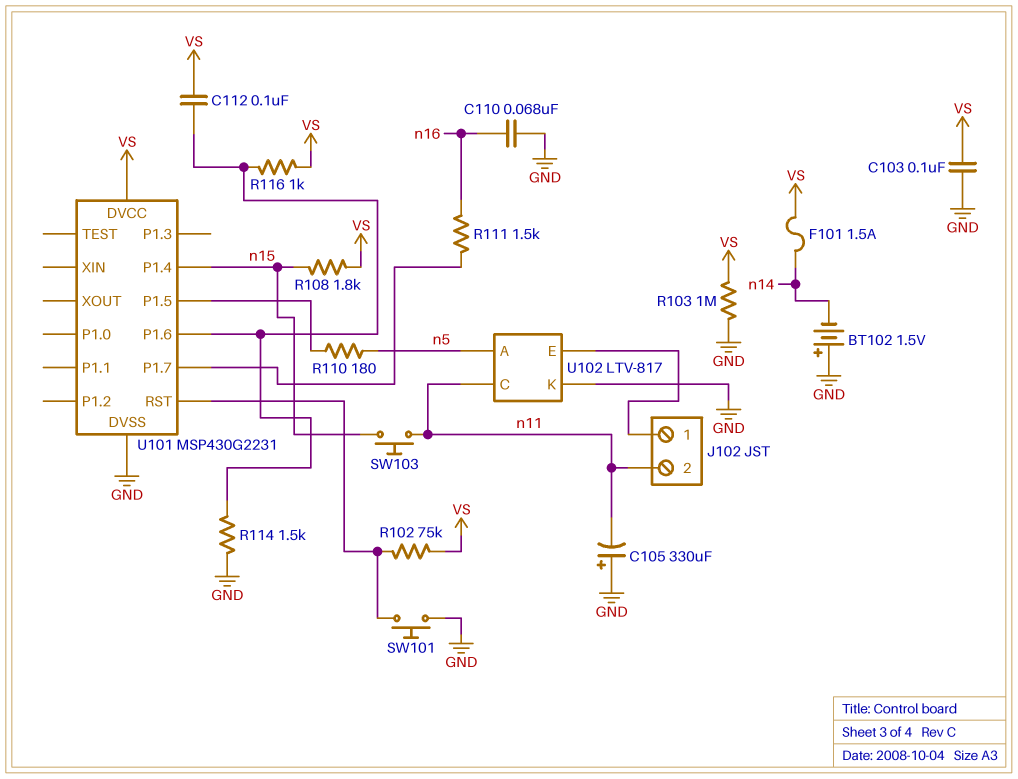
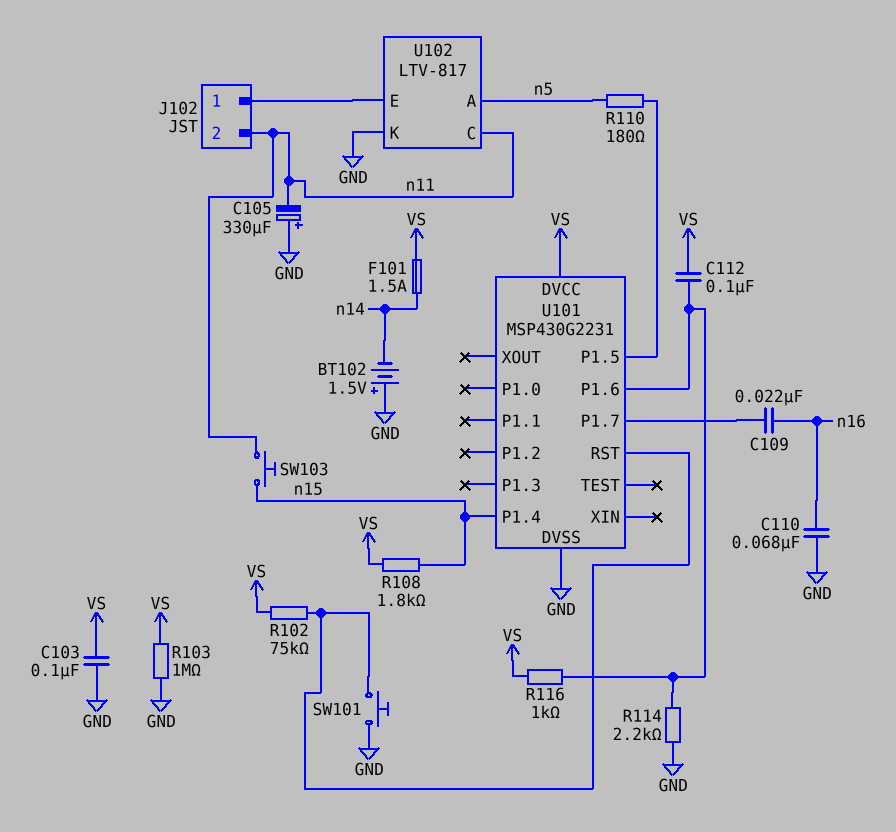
C109: none -> 22nF (U101/P1.7, n16)
R111: 1.5k (U101/P1.7, n16) -> none
R114: 1.5k (GND, U101/P1.6) -> 2.2k (GND, U101/P1.6)

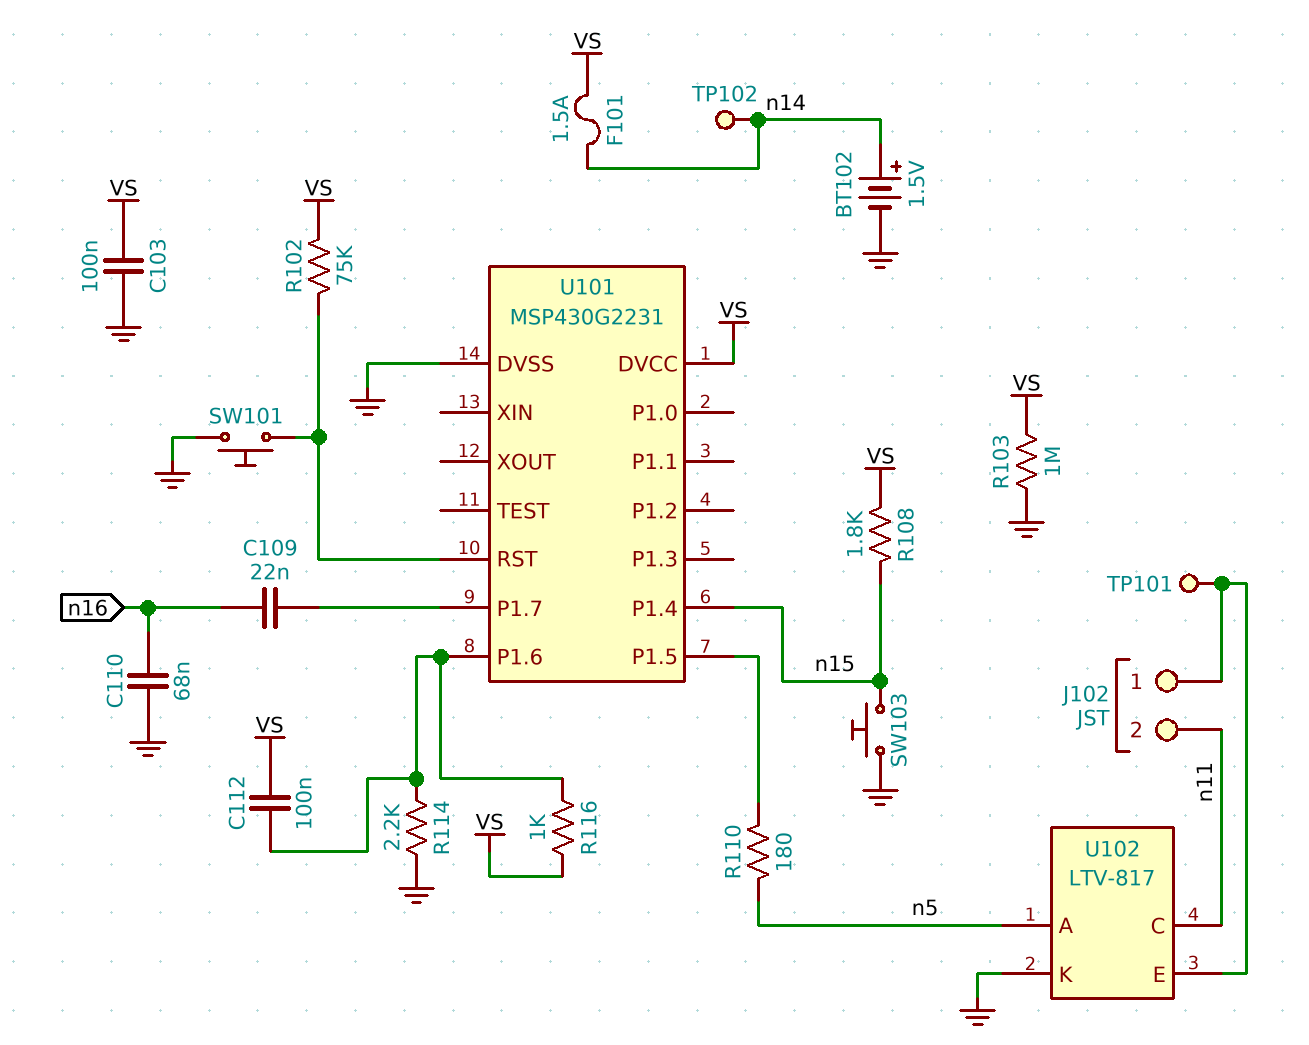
BT102: 1.5V (plus GND, minus n14) -> 1.5V (plus n14, minus GND)
C105: 330uF (plus GND, minus n11) -> none
SW103: button (n11, n15) -> button (GND, n15)
TP101: none -> test point (J102/1)
TP102: none -> test point (n14)

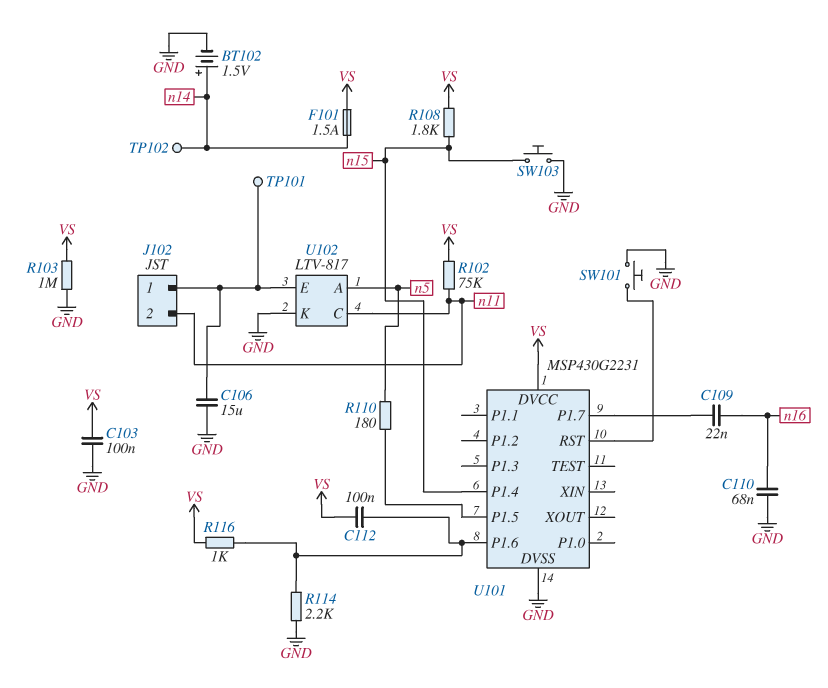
C106: none -> 15uF (GND, J102/1)
R102: 75k (U101/RST, VS) -> 75k (VS, n11)

